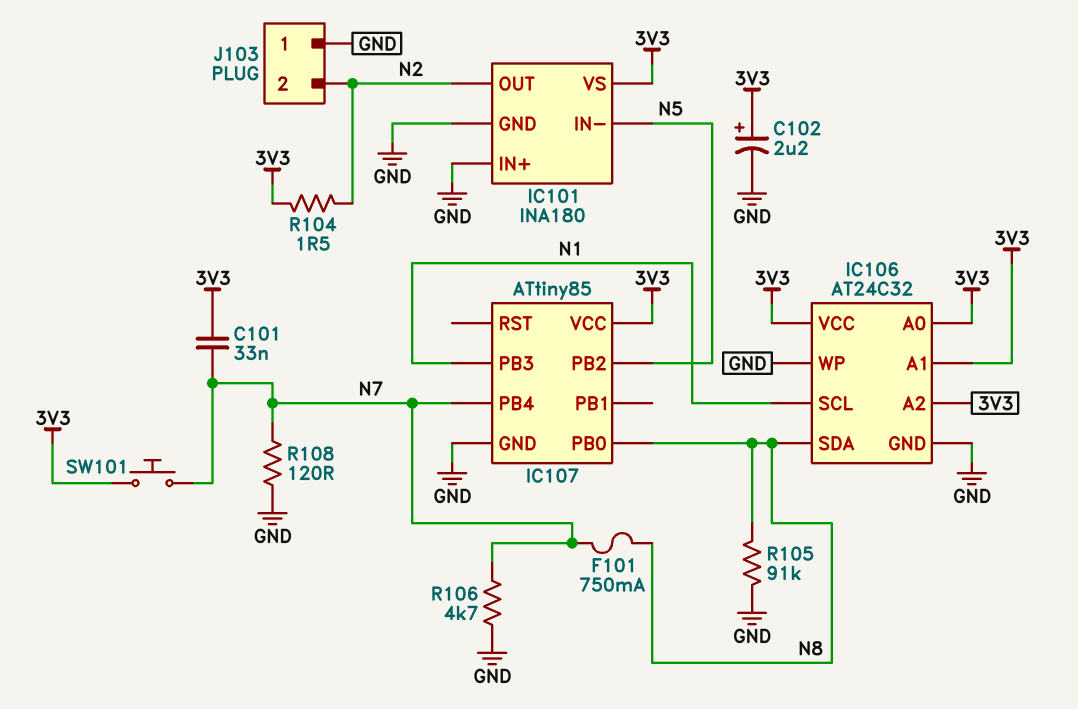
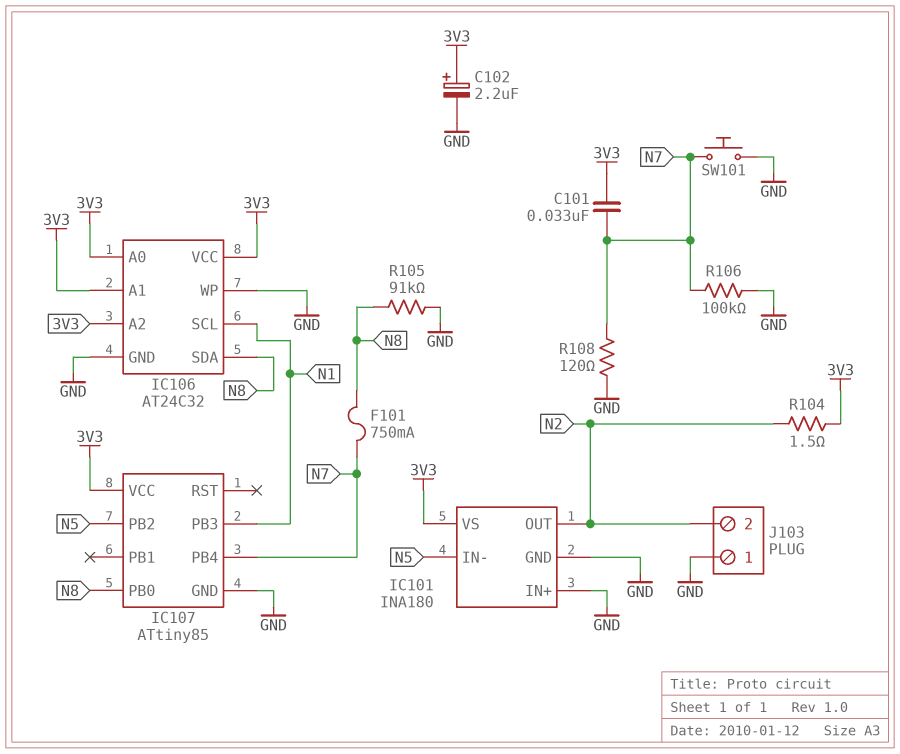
R106: 4.7k (GND, N7) -> 100k (GND, N7)
SW101: button (3V3, N7) -> button (GND, N7)

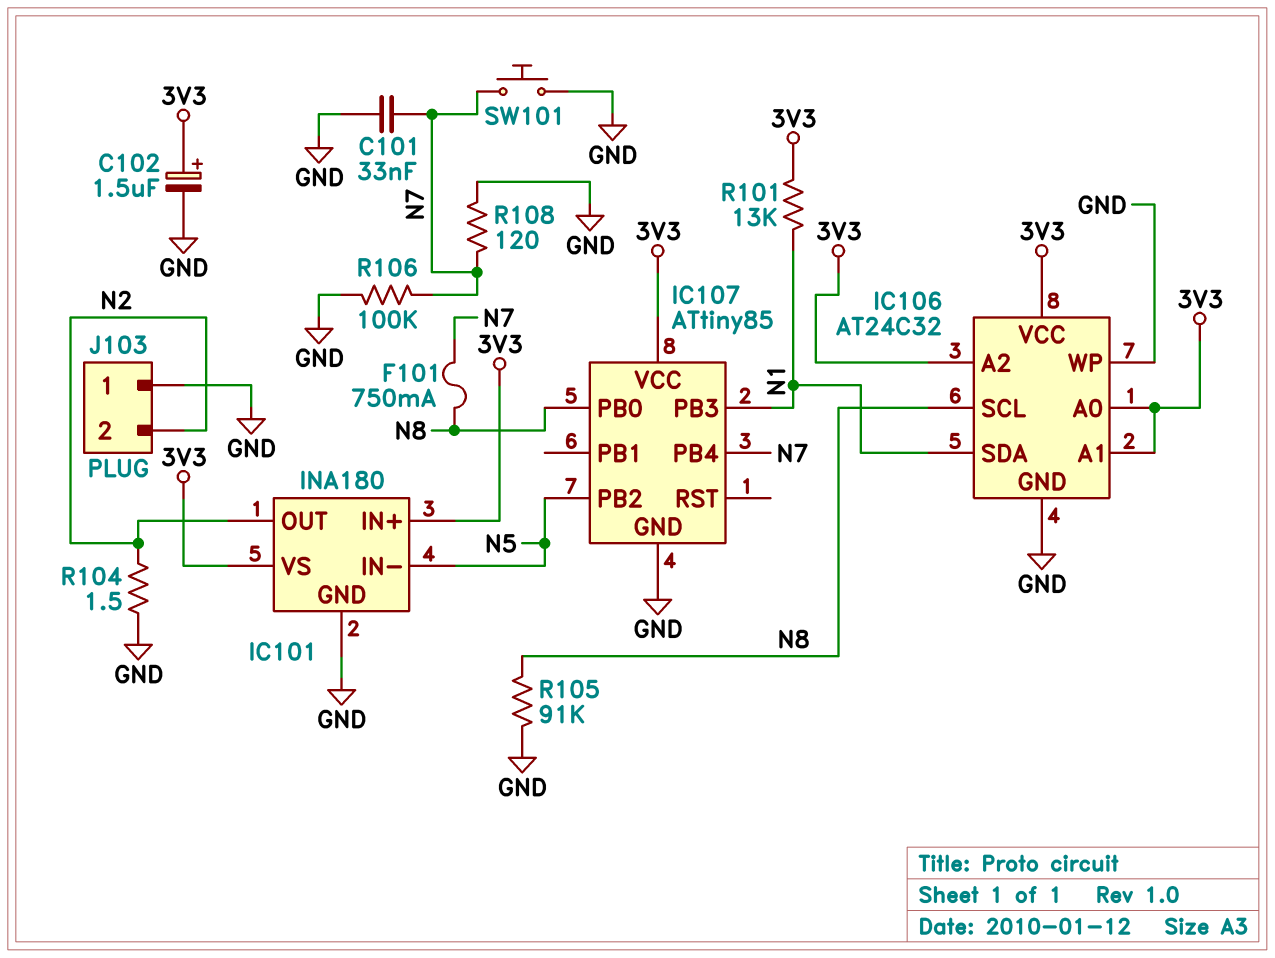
C101: 33nF (3V3, N7) -> 33nF (GND, N7)
C102: 2.2uF (plus 3V3, minus GND) -> 1.5uF (plus 3V3, minus GND)
IC101 pin IN+: GND -> 3V3
IC106 pin SCL: N1 -> N8
IC106 pin SDA: N8 -> N1
R101: none -> 13k (3V3, N1)
R104: 1.5 (3V3, N2) -> 1.5 (GND, N2)

